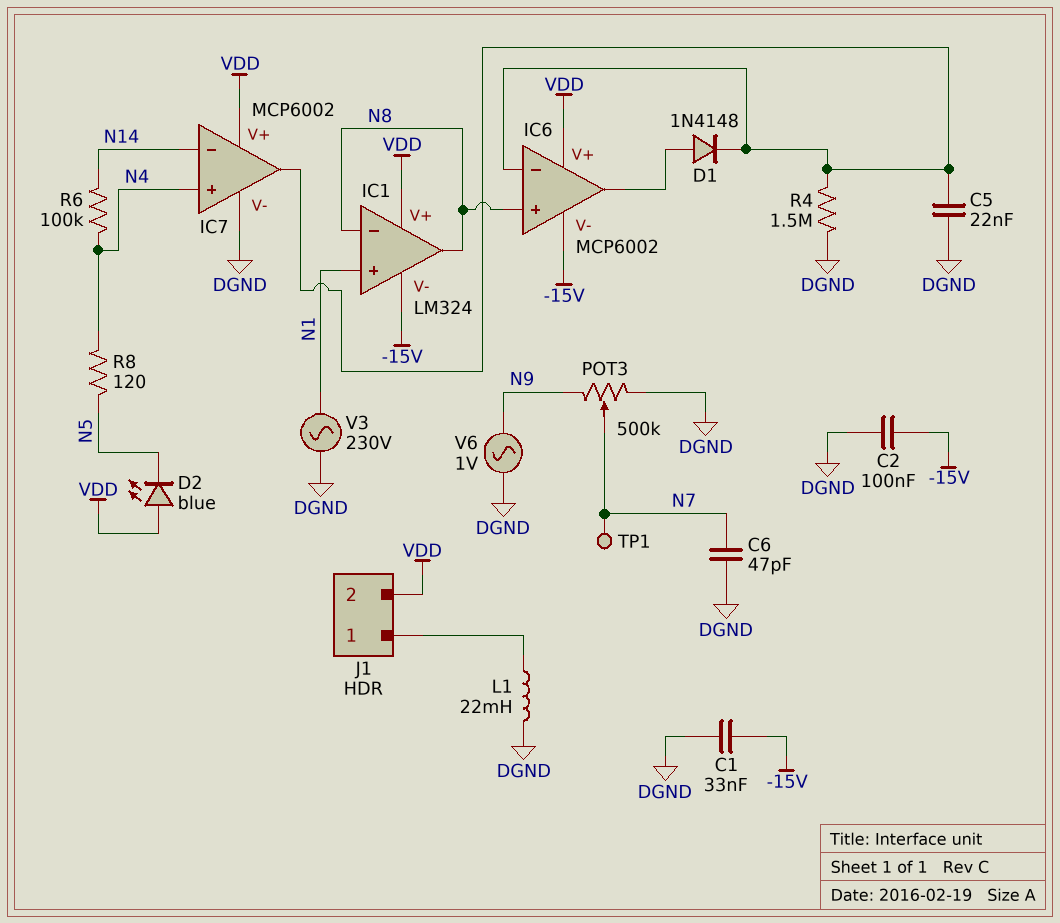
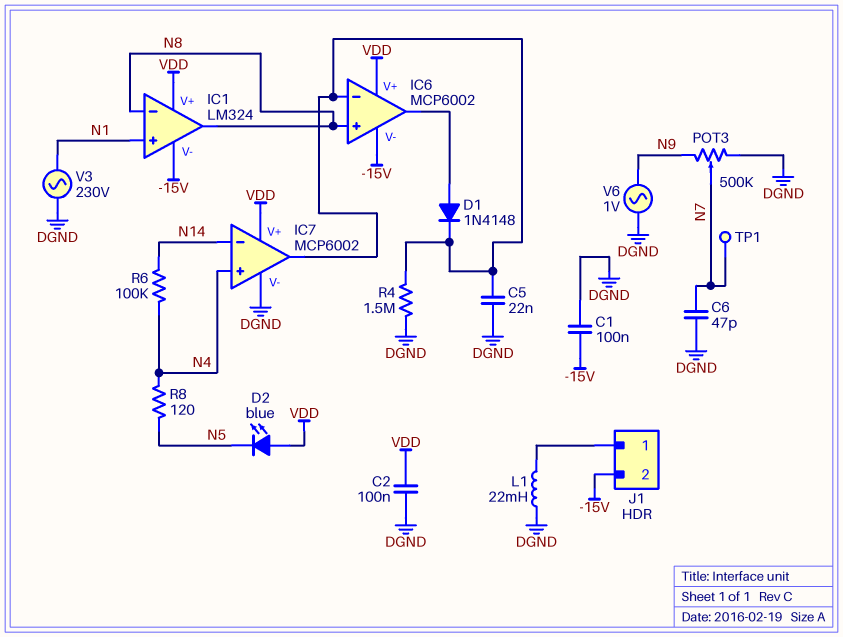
C1: 33nF (-15V, DGND) -> 100nF (-15V, DGND)
C2: 100nF (-15V, DGND) -> 100nF (DGND, VDD)
J1 pin 2: VDD -> -15V

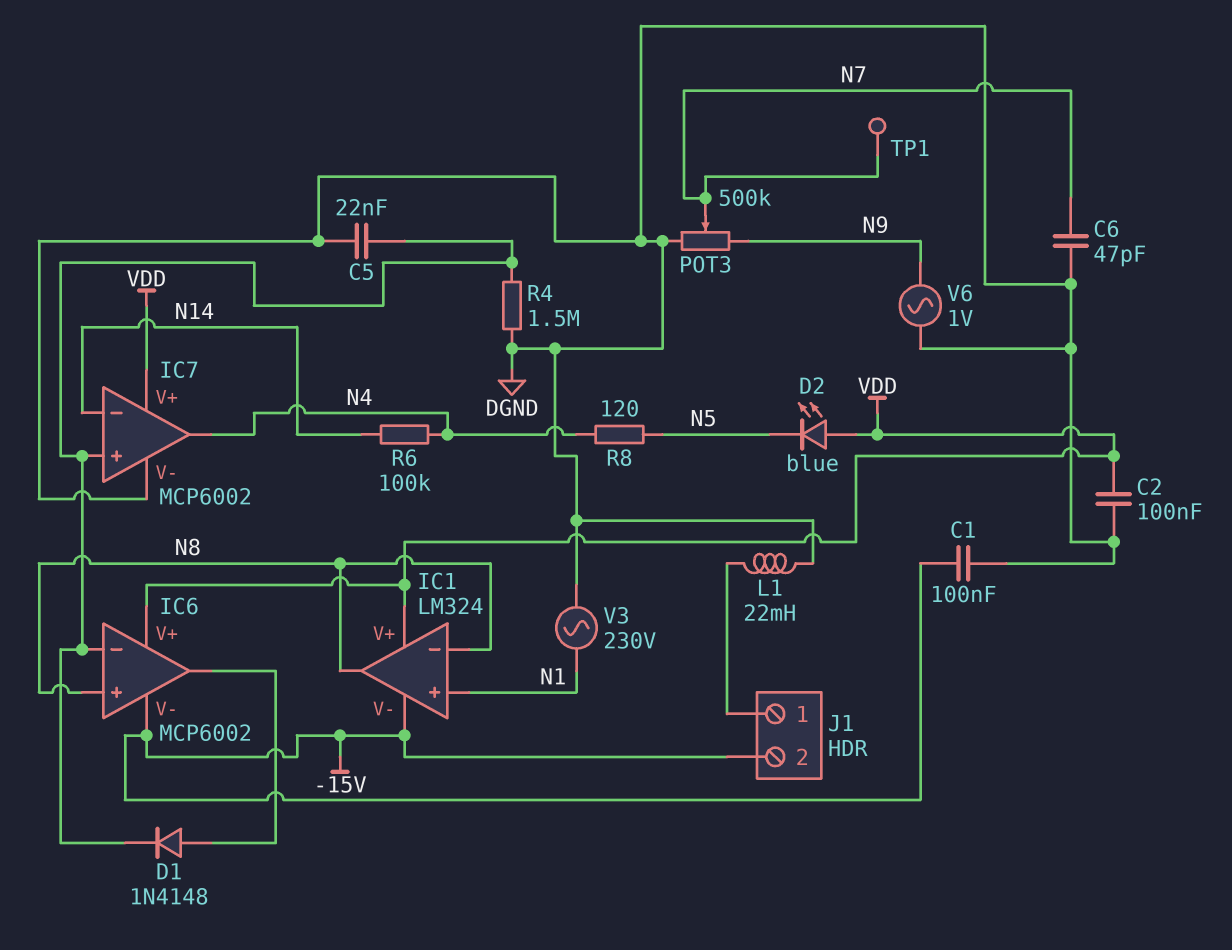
IC7 pin in+: N4 -> IC6/in-
IC7 pin out: IC6/in- -> N4

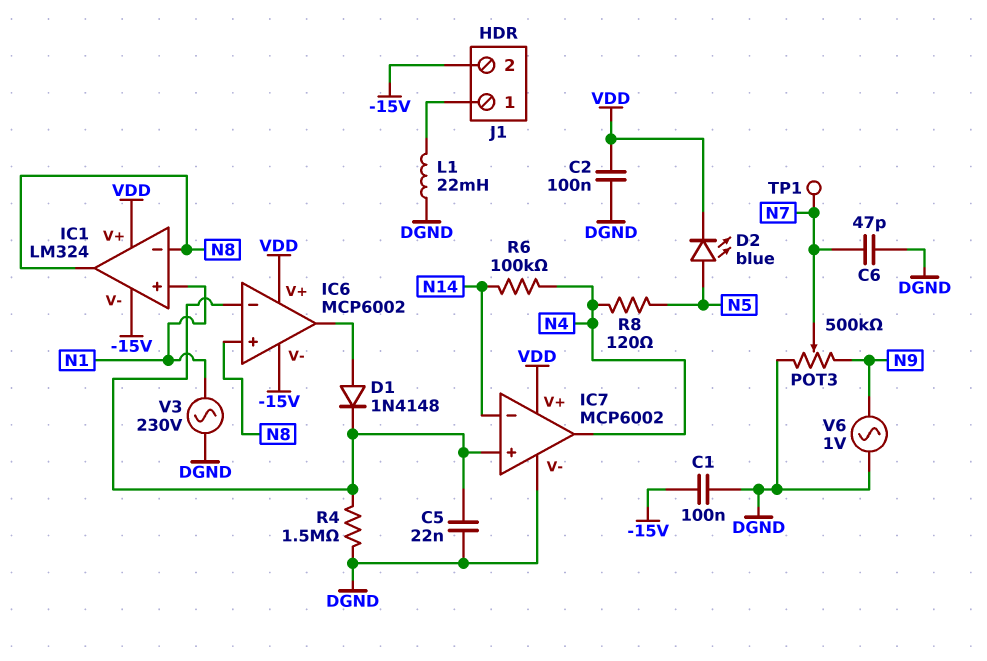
D2: LED blue (A VDD, K N5) -> LED blue (A N5, K VDD)

